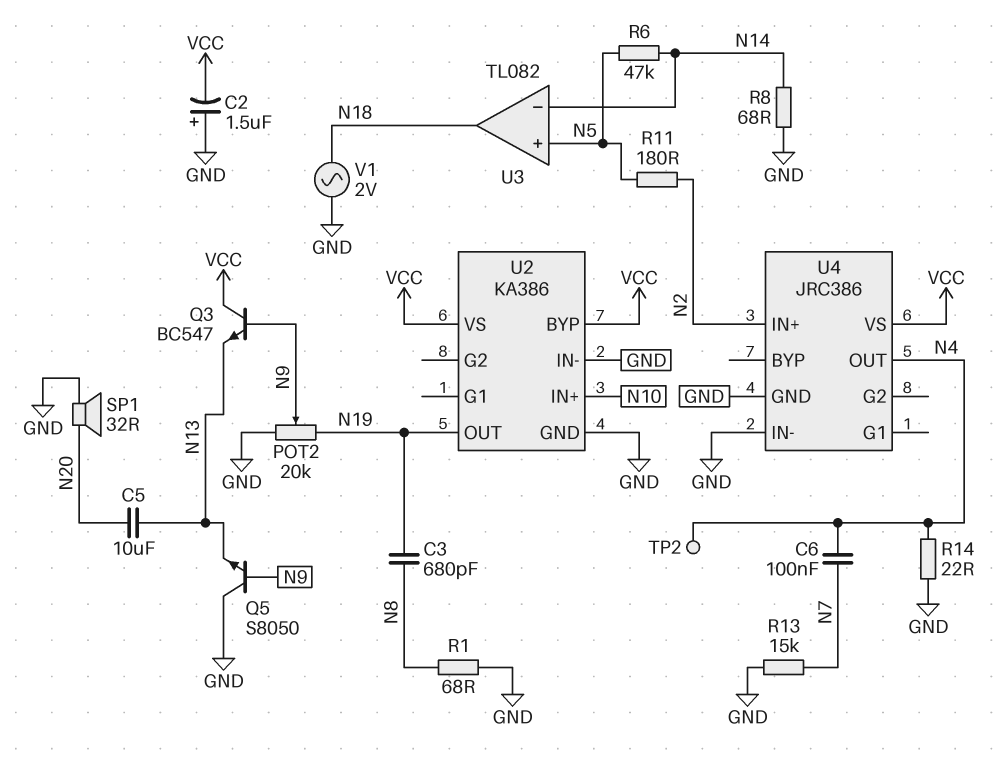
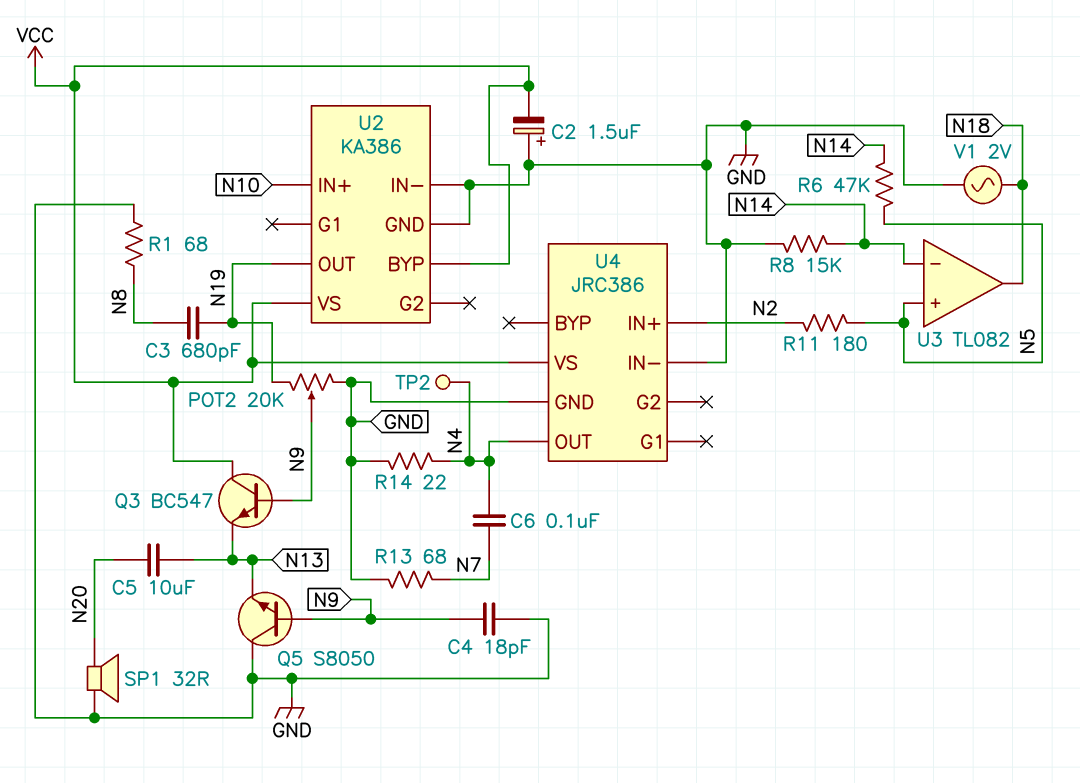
C4: none -> 18pF (GND, N9)
R8: 68 (GND, N14) -> 15k (GND, N14)
R13: 15k (GND, N7) -> 68 (GND, N7)

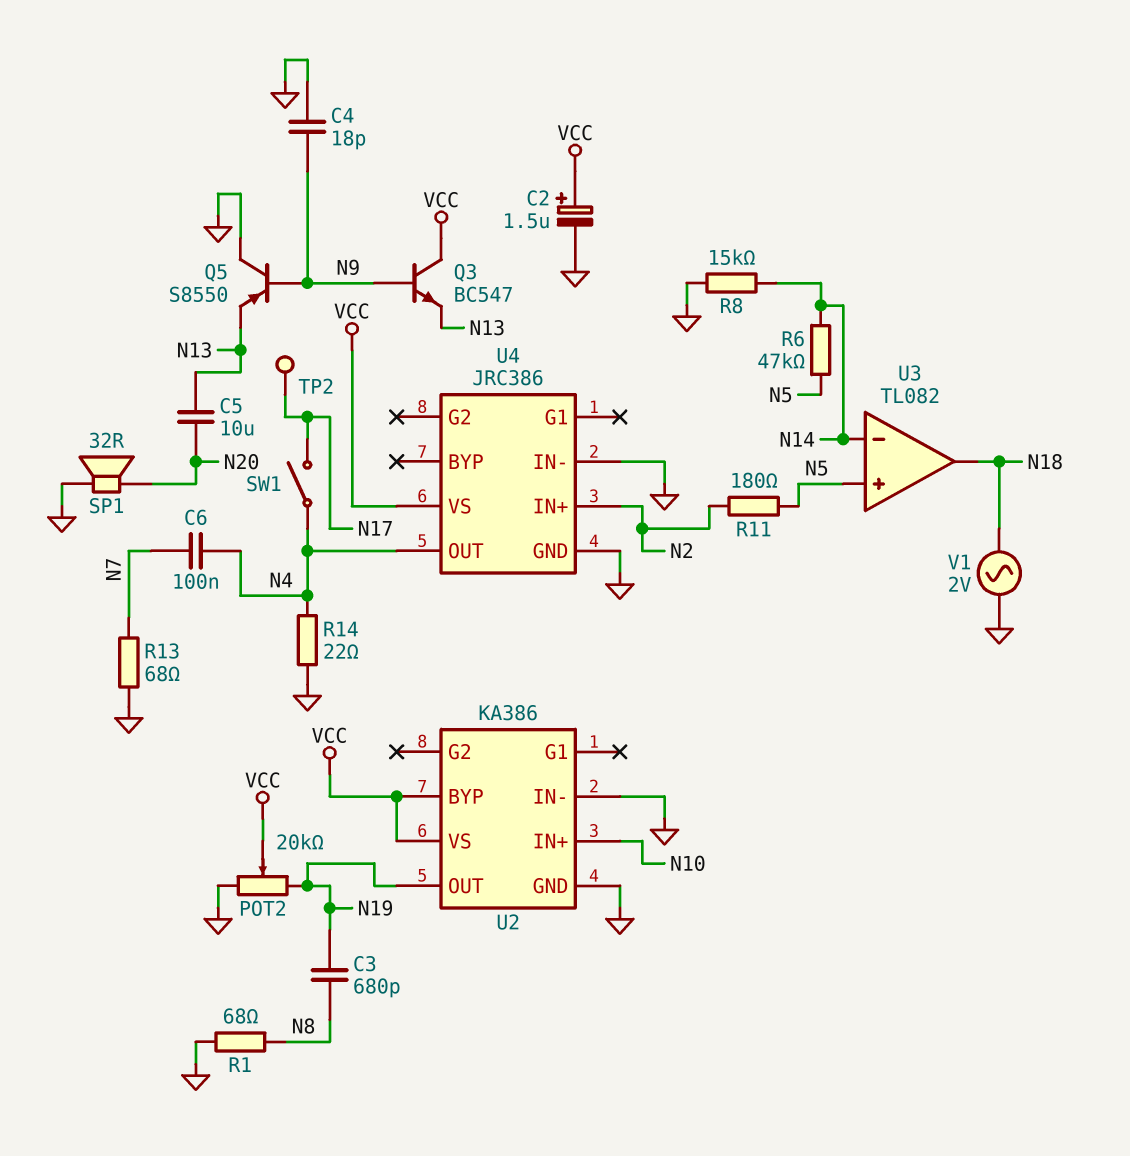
C2: 1.5uF (plus GND, minus VCC) -> 1.5uF (plus VCC, minus GND)
POT2: 20k (GND, N19, wiper N9) -> 20k (GND, N19, wiper VCC)
Q5: NPN S8050 (B N9, C GND, E N13) -> PNP S8550 (B N9, C GND, E N13)
SW1: none -> switch (N4, N17)
TP2: test point (N4) -> test point (N17)

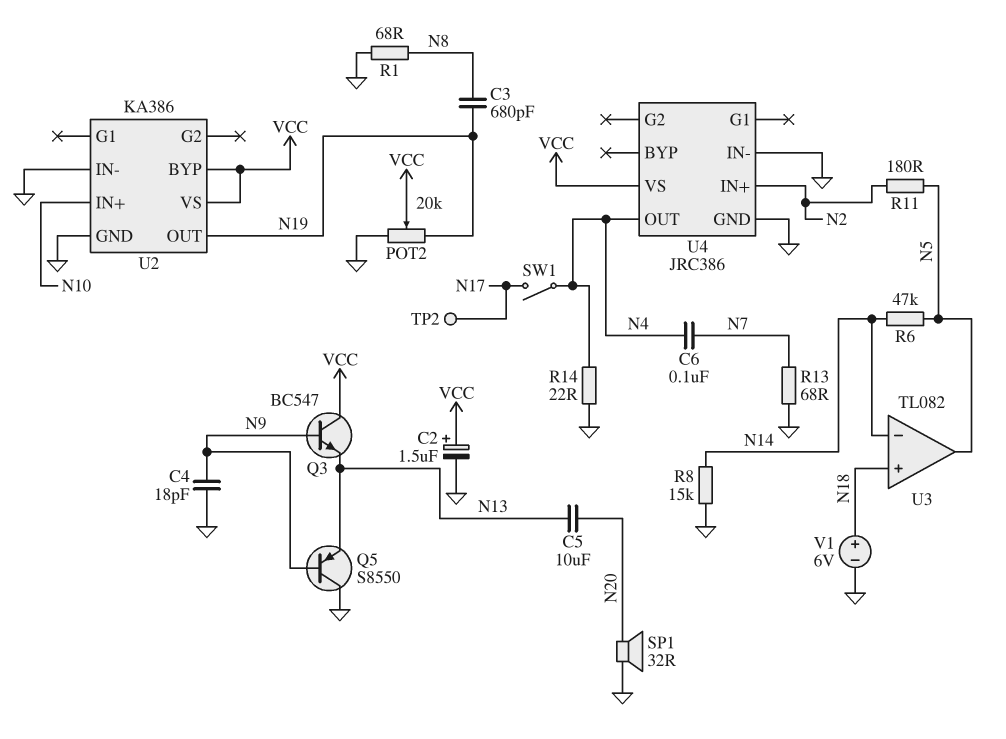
U3 pin in+: N5 -> N18
U3 pin out: N18 -> N5
V1: AC 2V (GND, N18) -> 6V (plus N18, minus GND)

